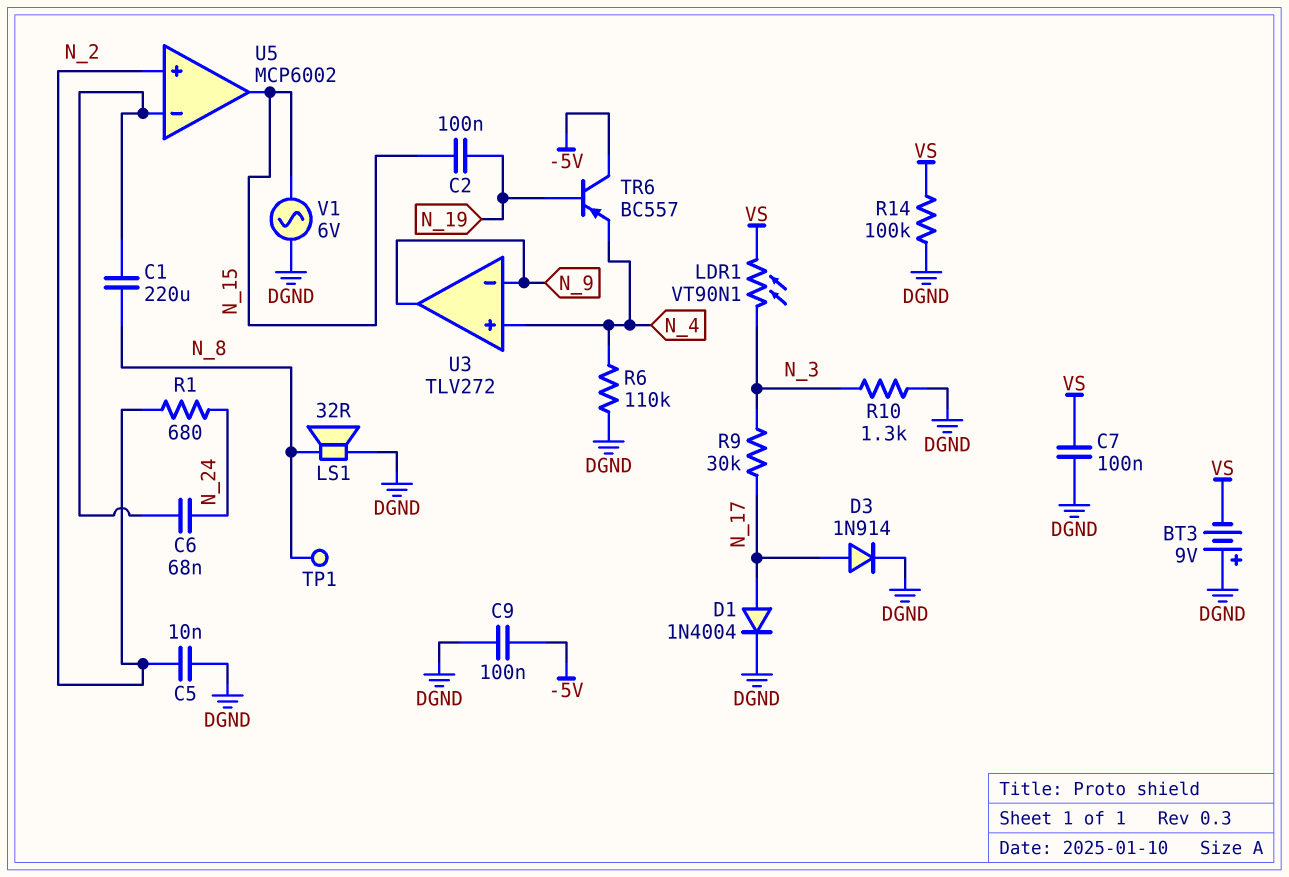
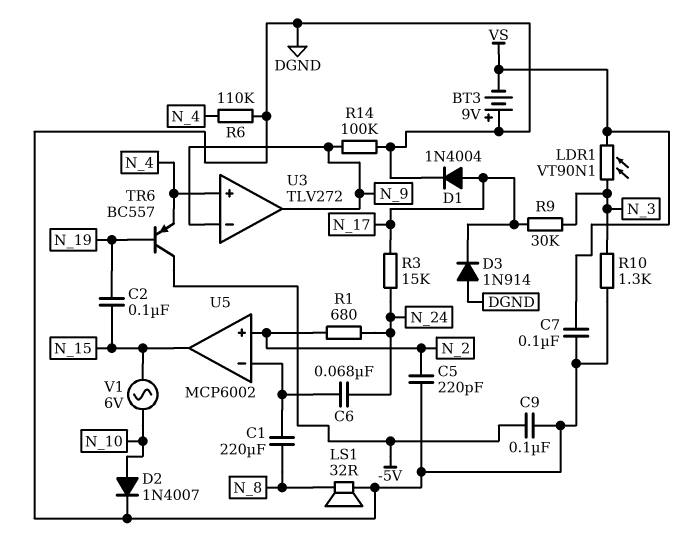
C5: 10nF (DGND, N_2) -> 220pF (DGND, N_2)
D2: none -> diode 1N4007 (A N_10, K DGND)
D3: diode 1N914 (A N_17, K DGND) -> diode 1N914 (A DGND, K N_17)
R3: none -> 15k (N_17, N_24)
R14: 100k (DGND, VS) -> 100k (DGND, N_9)
TP1: test point (N_8) -> none
V1: AC 6V (DGND, N_15) -> AC 6V (N_10, N_15)

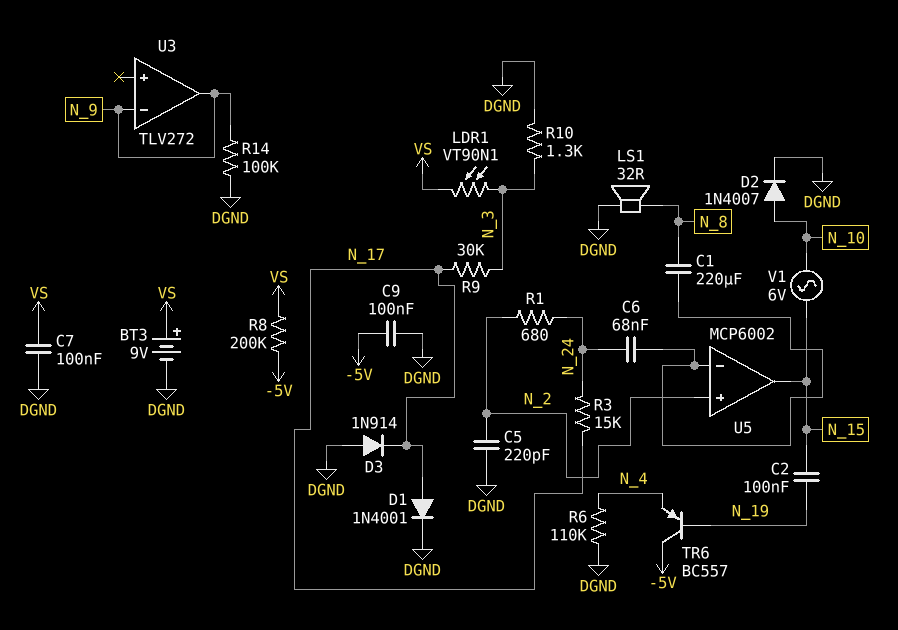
BT3: 9V (plus DGND, minus VS) -> 9V (plus VS, minus DGND)
D1: diode 1N4004 (A N_17, K DGND) -> diode 1N4001 (A N_17, K DGND)
R8: none -> 200k (-5V, VS)
U3 pin in+: N_4 -> none

